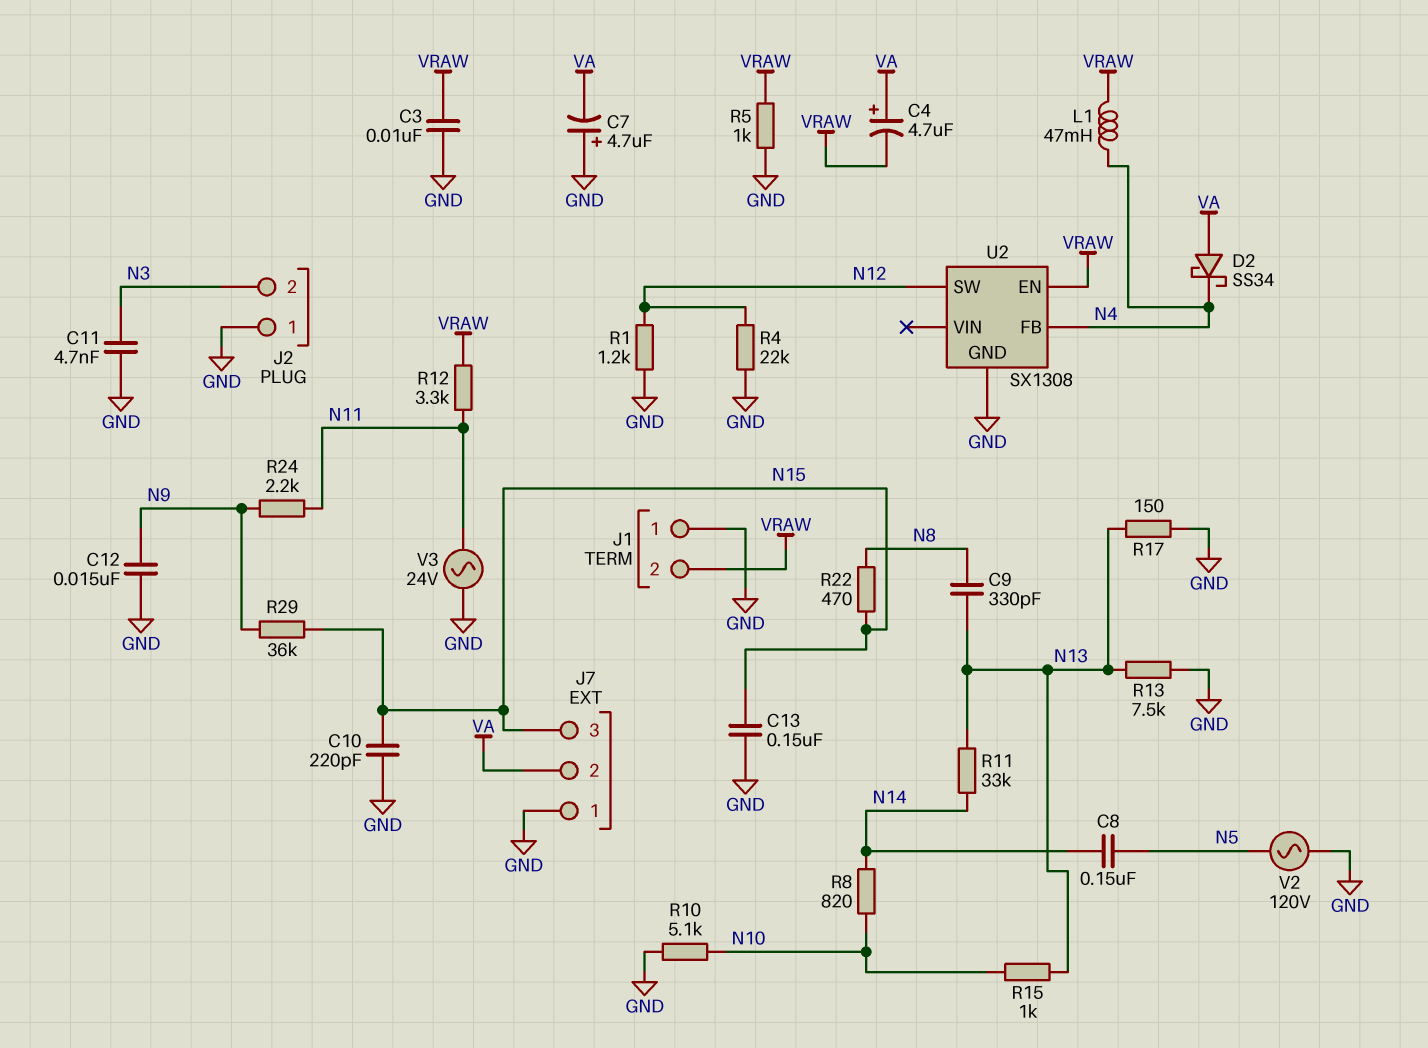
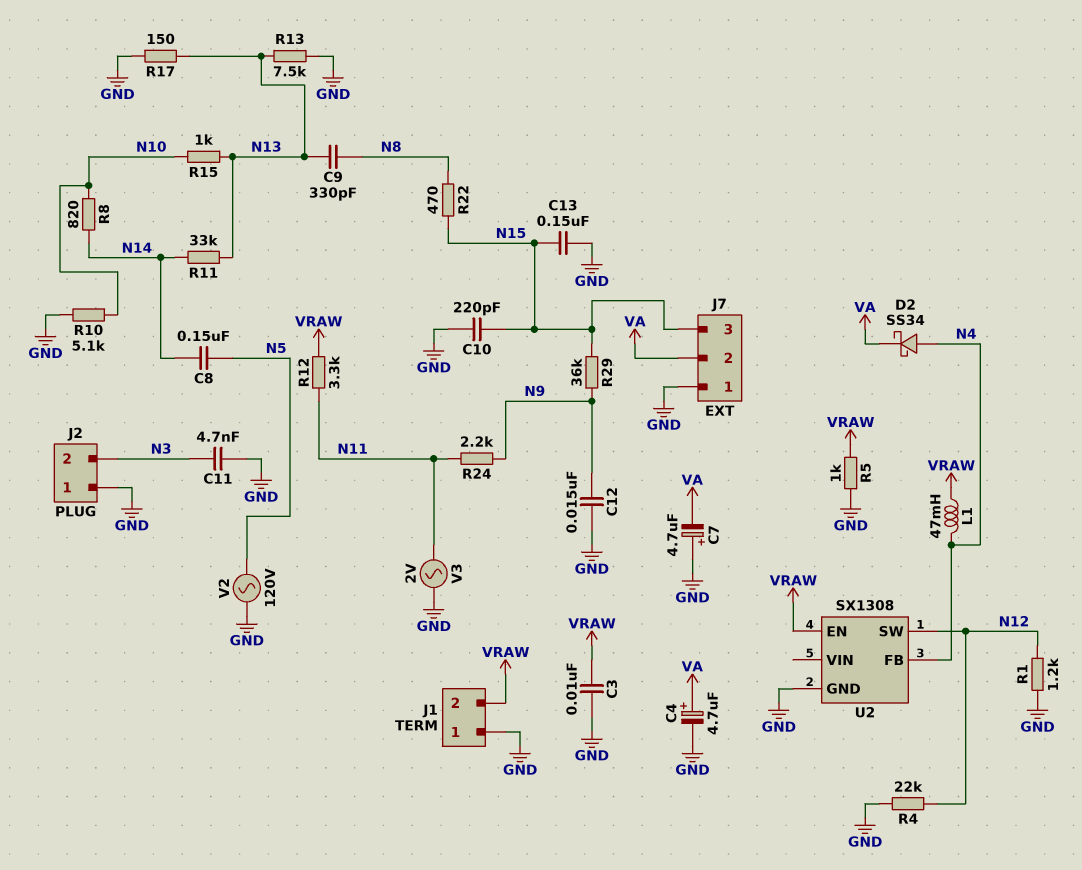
C4: 4.7uF (plus VA, minus VRAW) -> 4.7uF (plus VA, minus GND)
D2: schottky SS34 (A VA, K N4) -> schottky SS34 (A N4, K VA)
V3: AC 24V (GND, N11) -> AC 2V (GND, N11)

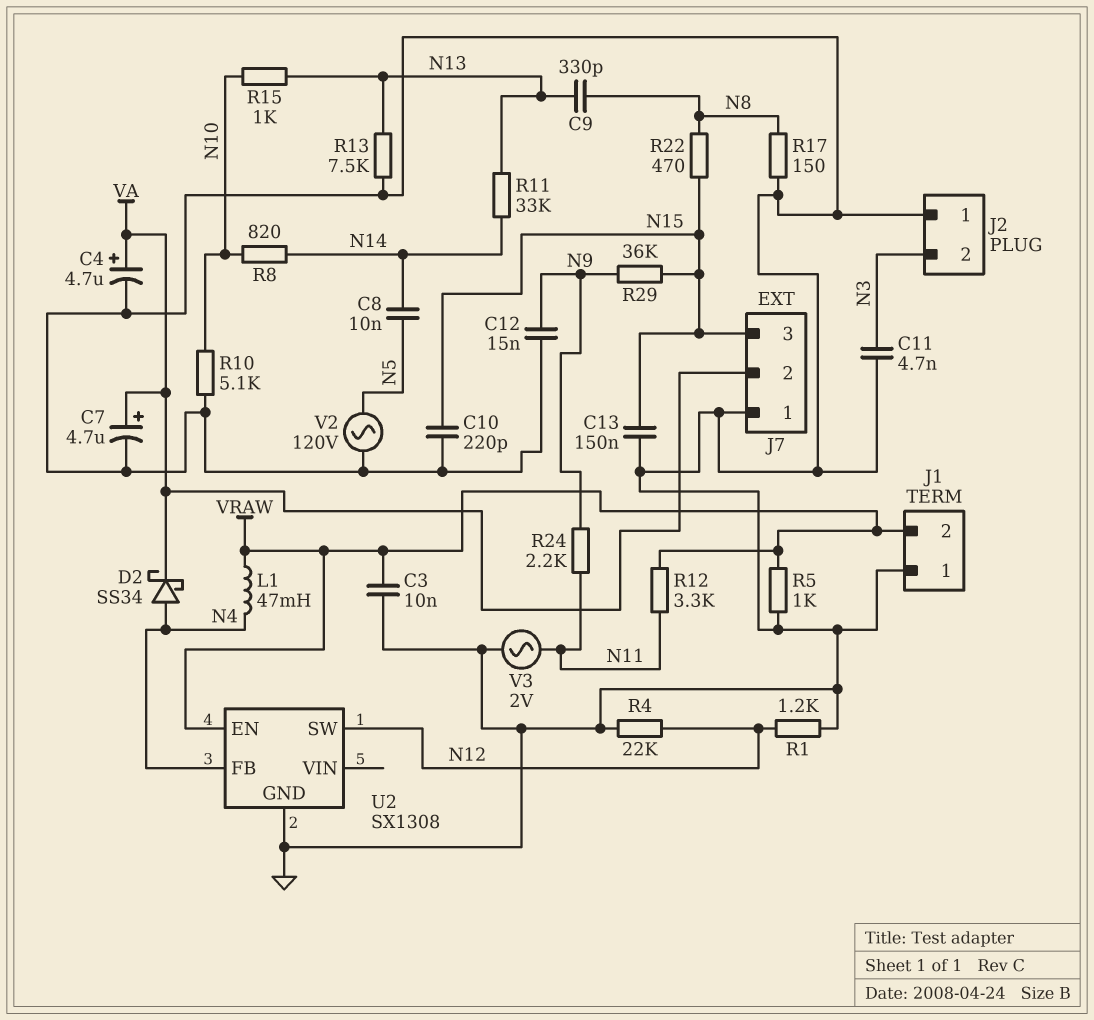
C7: 4.7uF (plus GND, minus VA) -> 4.7uF (plus VA, minus GND)
C8: 150nF (N5, N14) -> 10nF (N5, N14)
R17: 150 (GND, N13) -> 150 (GND, N8)

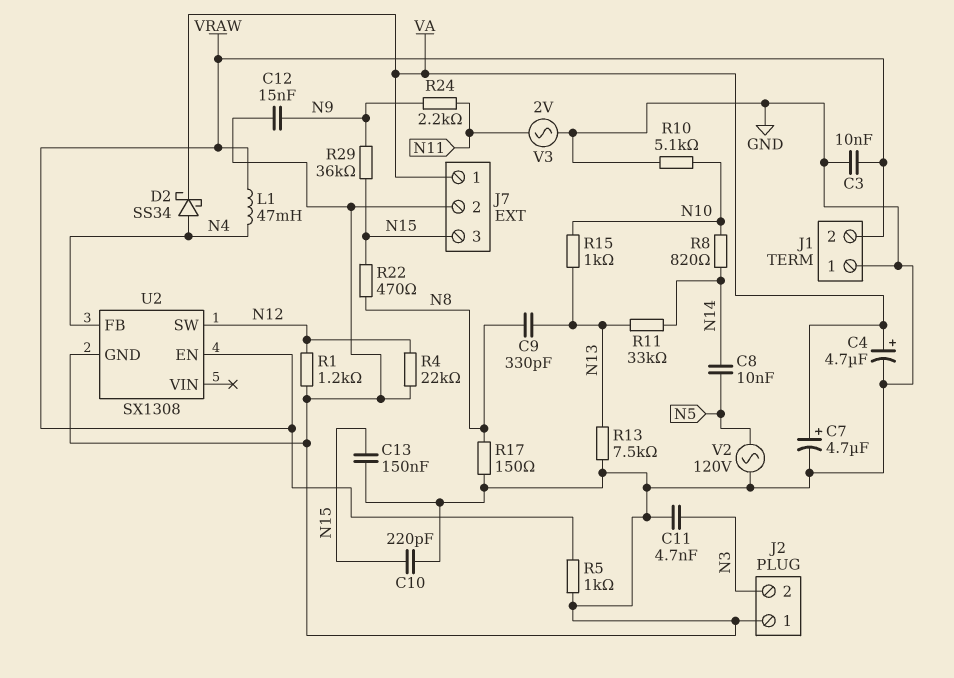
J7 pin 1: GND -> VA
J7 pin 2: VA -> GND
R12: 3.3k (N11, VRAW) -> none

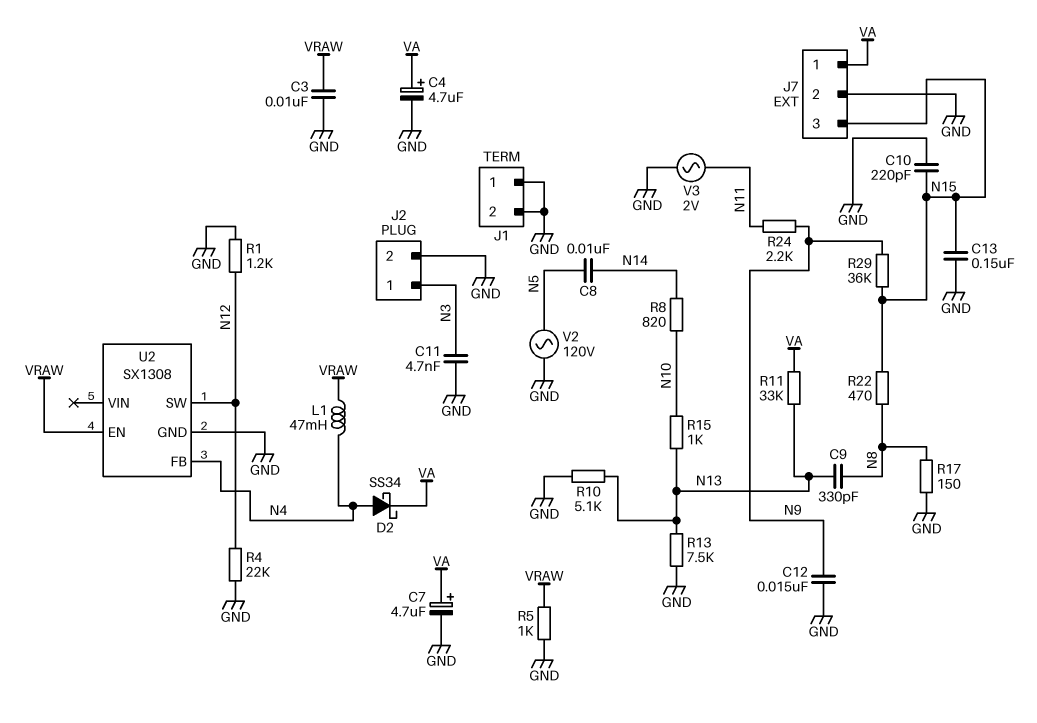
J1 pin 2: VRAW -> GND
J2 pin 1: GND -> N3
J2 pin 2: N3 -> GND
R10: 5.1k (GND, N10) -> 5.1k (GND, N13)
R11: 33k (N13, N14) -> 33k (N13, VA)

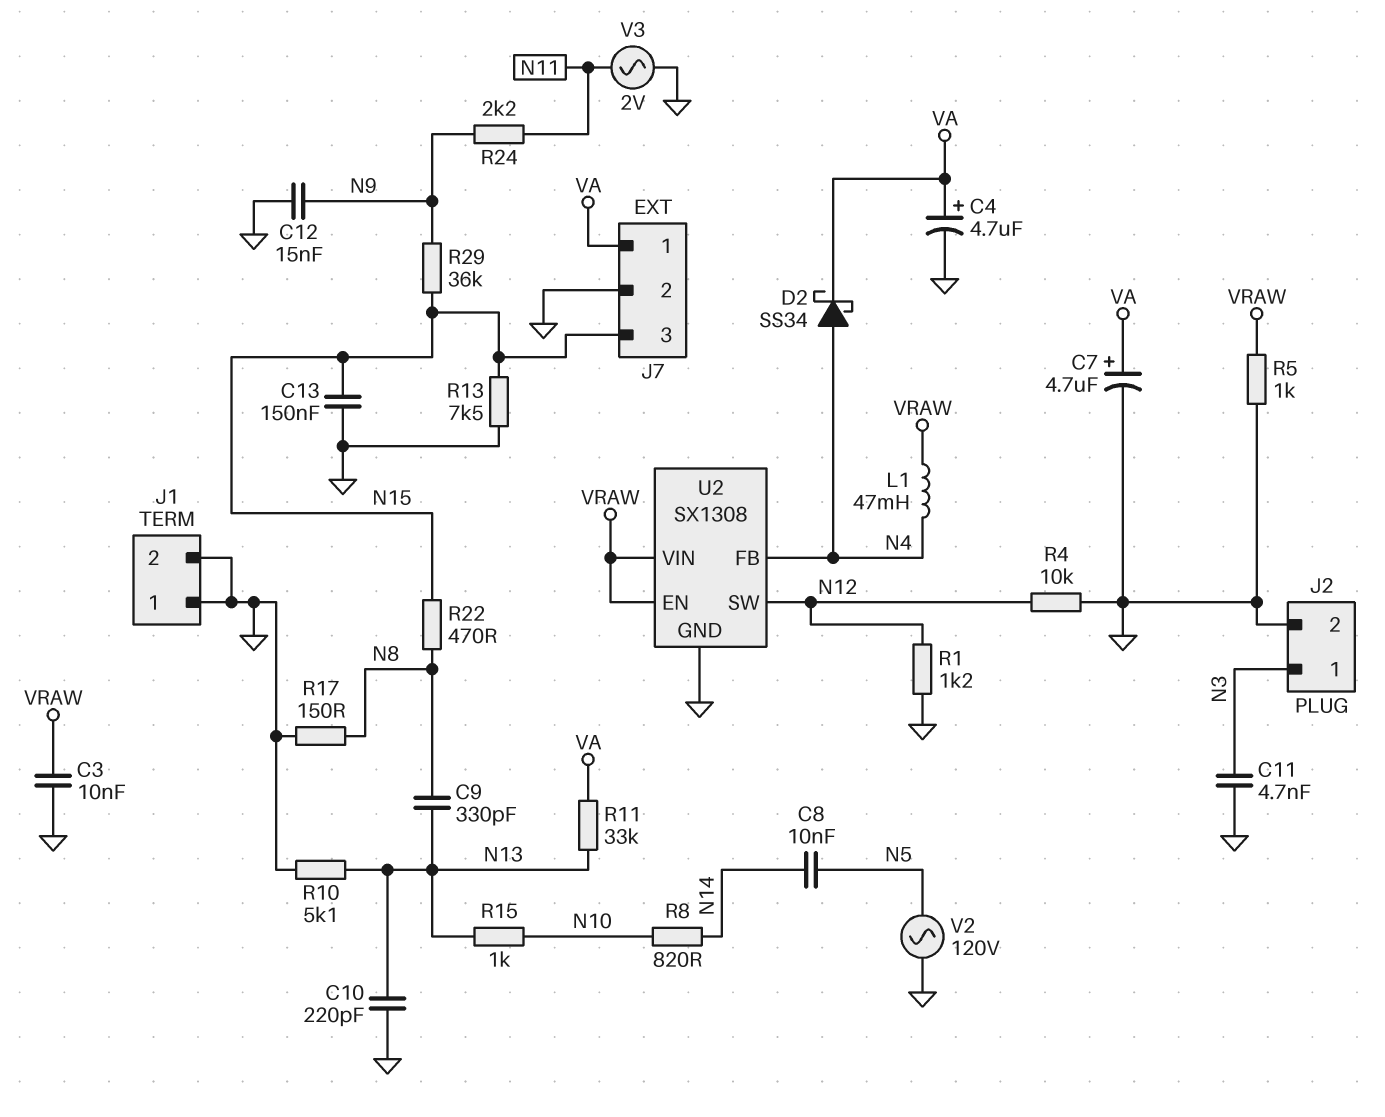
C10: 220pF (GND, N15) -> 220pF (GND, N13)
R4: 22k (GND, N12) -> 10k (GND, N12)
R13: 7.5k (GND, N13) -> 7.5k (GND, N15)
U2 pin VIN: none -> VRAW

